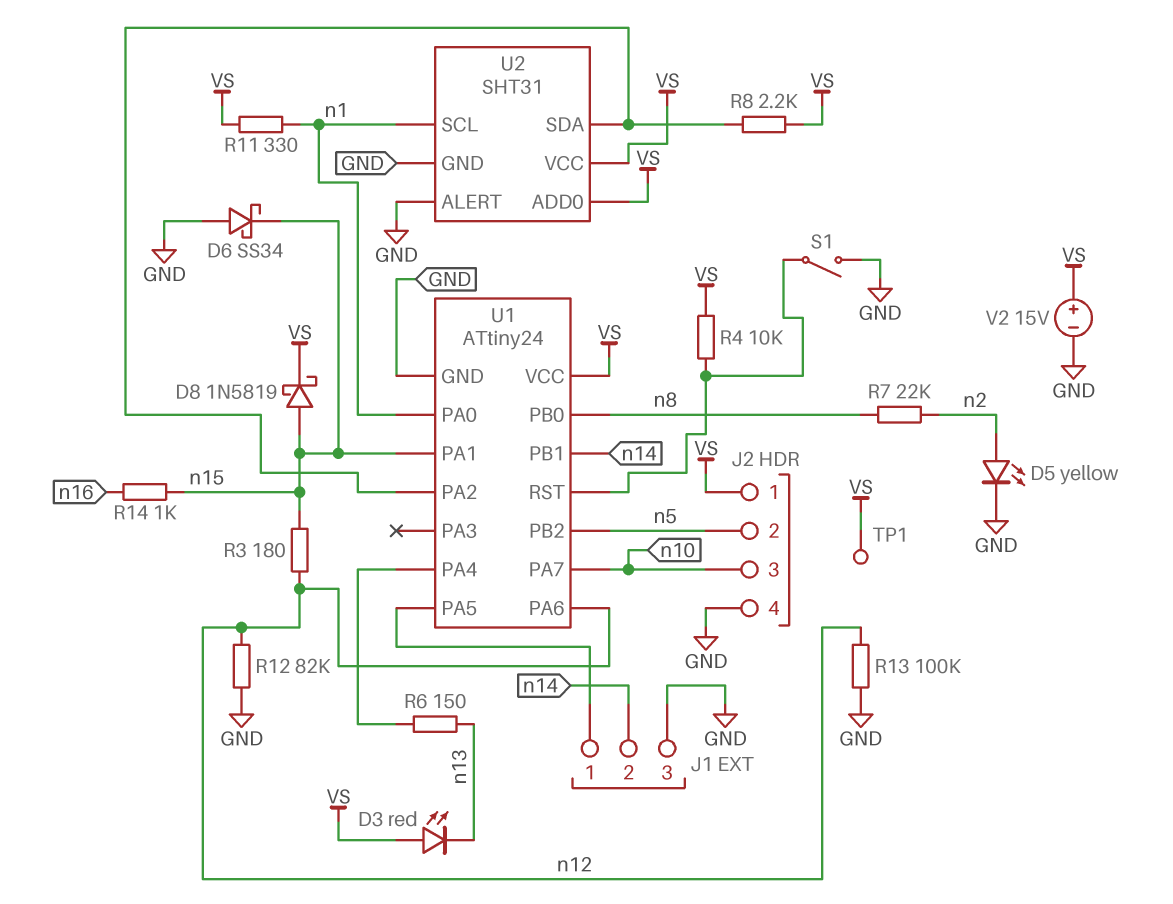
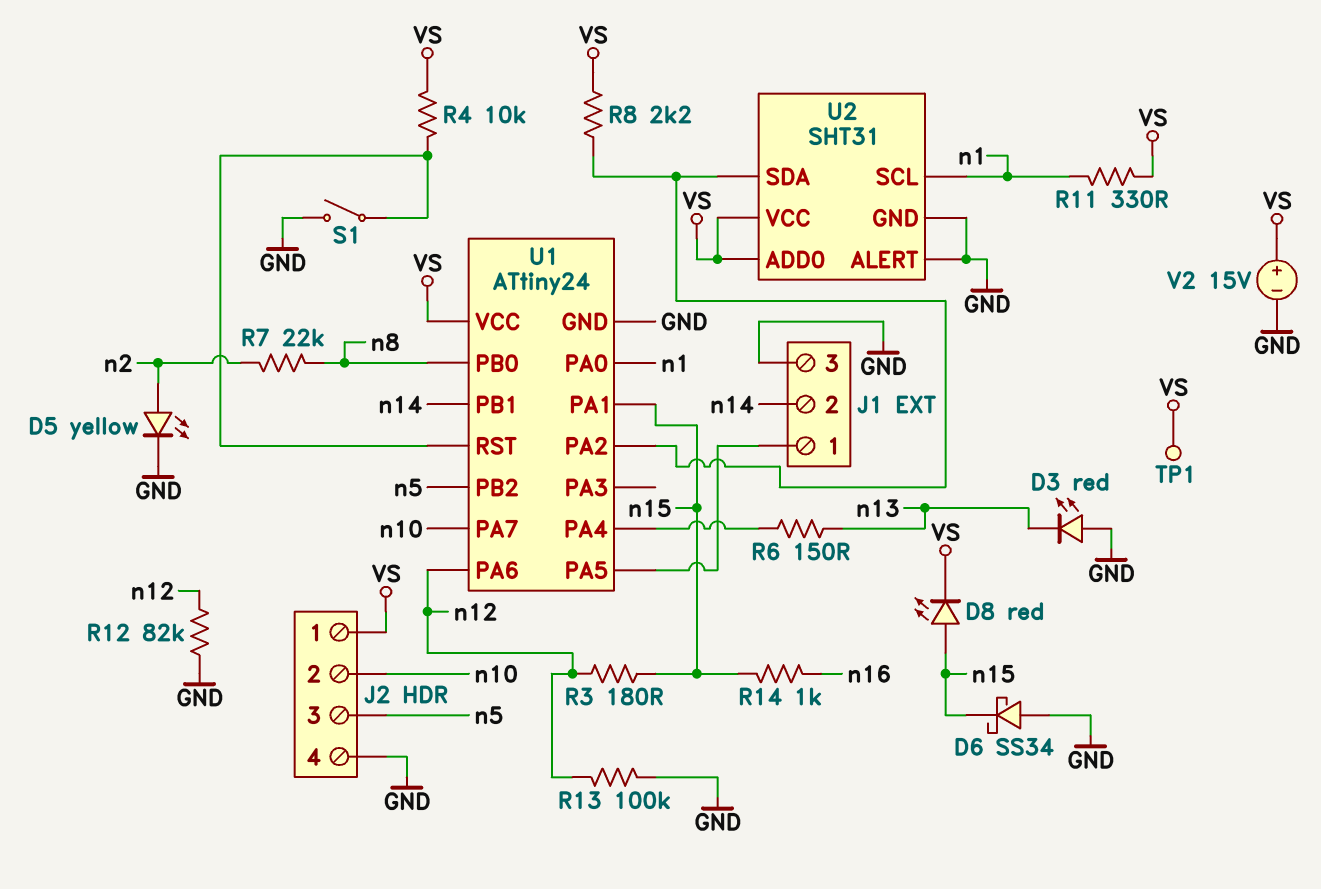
D3: LED red (A VS, K n13) -> LED red (A GND, K n13)
D8: schottky 1N5819 (A n15, K VS) -> LED red (A n15, K VS)
J2 pin 2: n5 -> n10
J2 pin 3: n10 -> n5

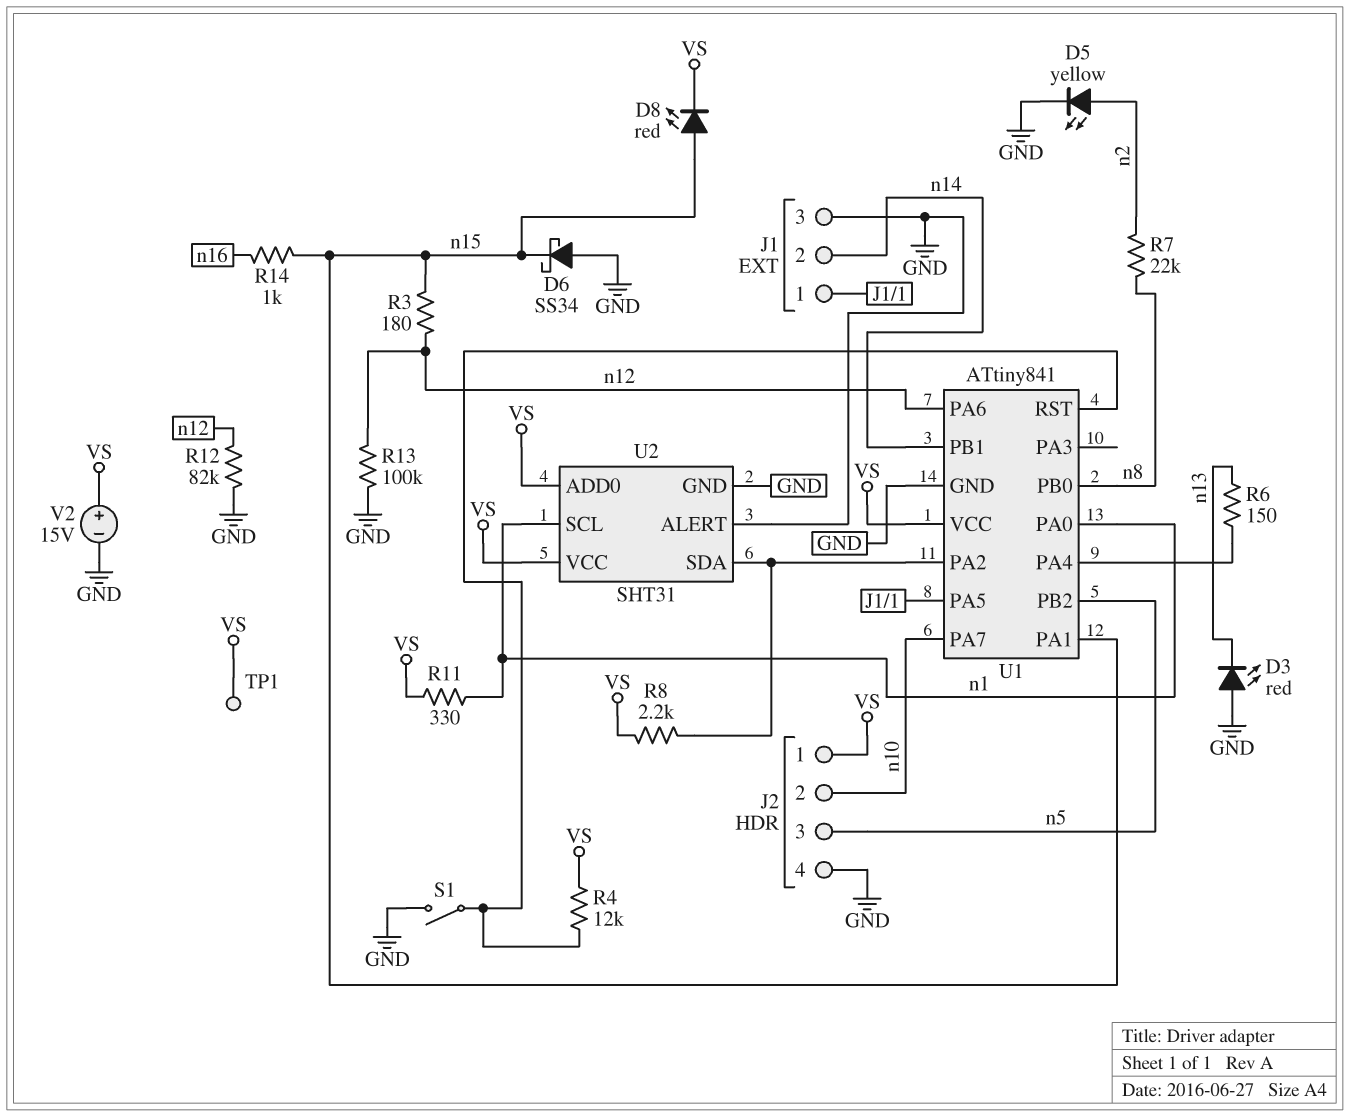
R4: 10k (U1/RST, VS) -> 12k (U1/RST, VS)
U1: ATtiny24 -> ATtiny841

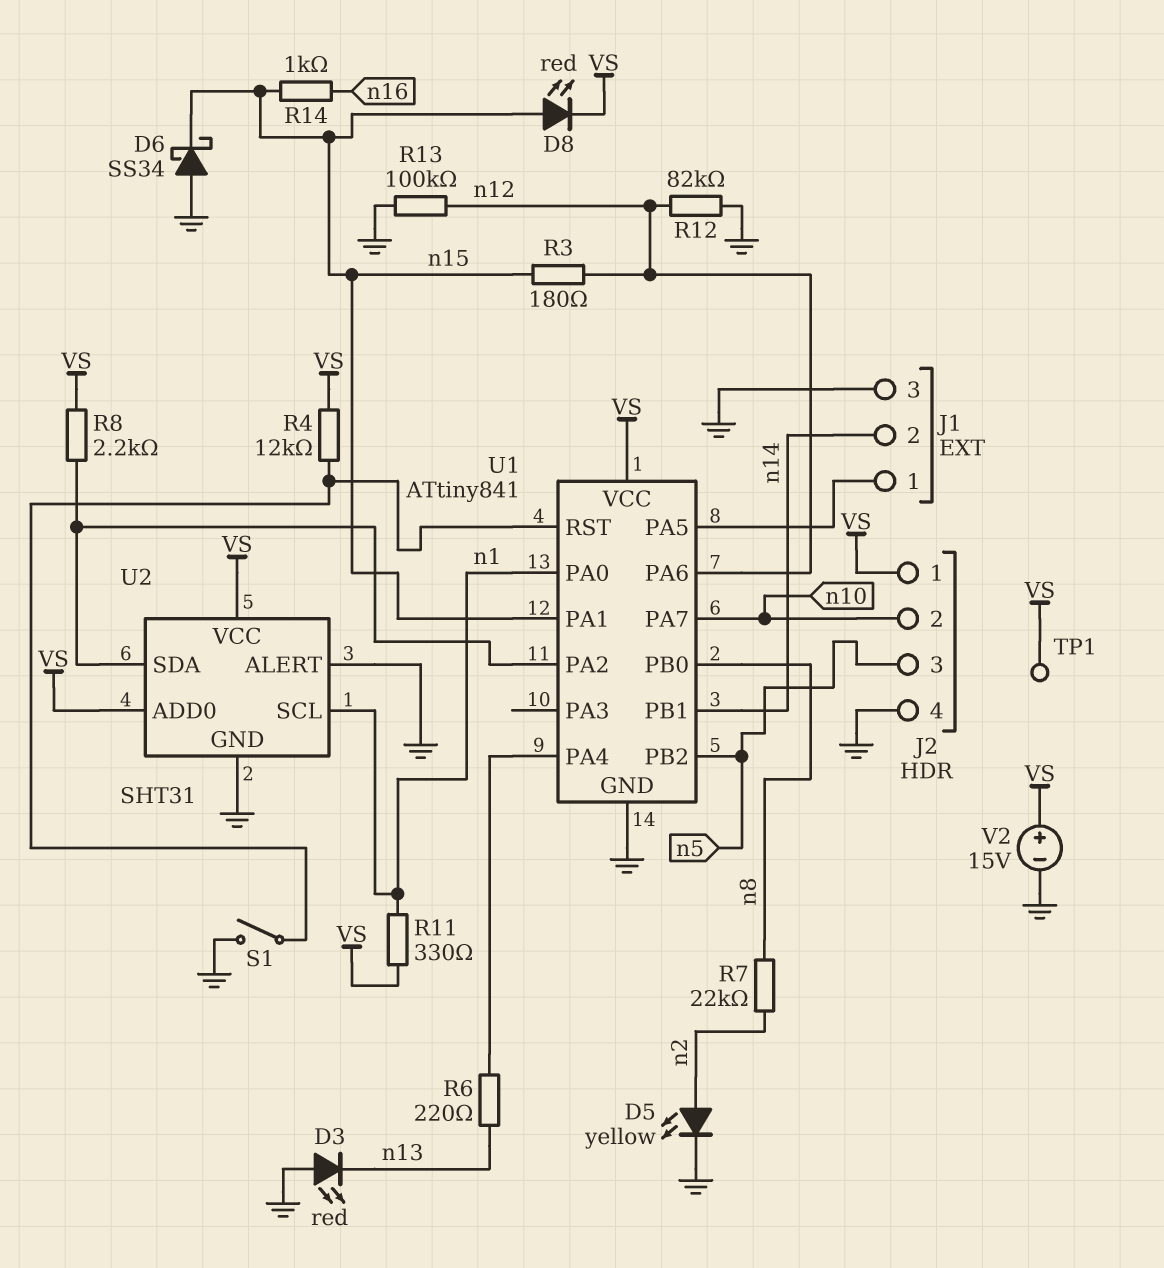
R6: 150 (U1/PA4, n13) -> 220 (U1/PA4, n13)

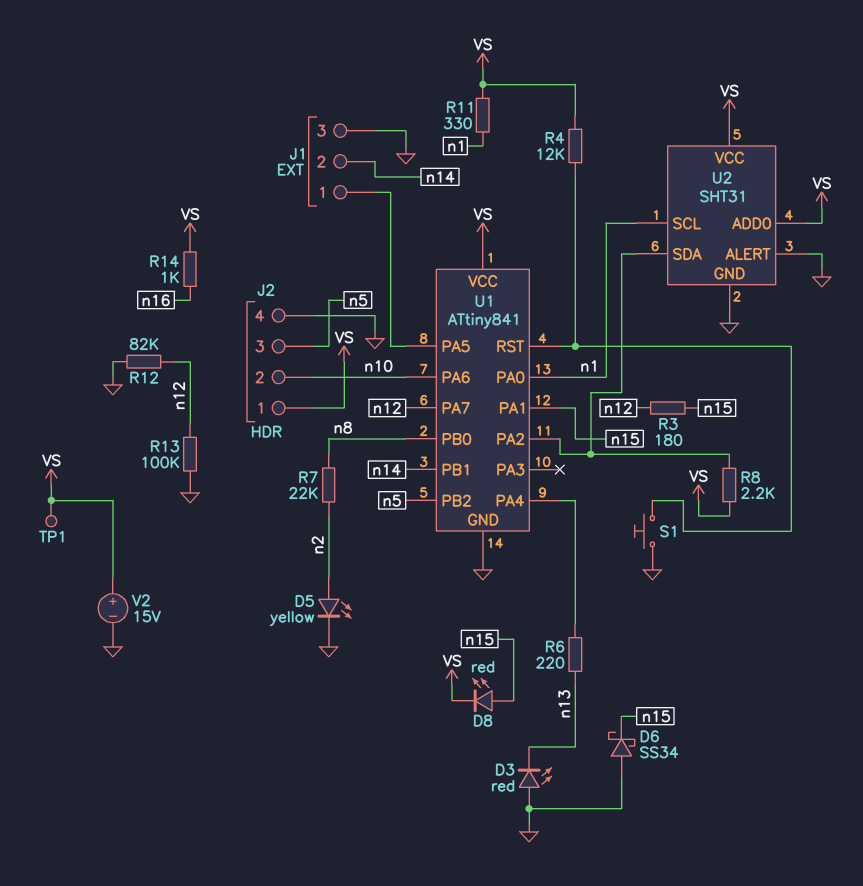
R14: 1k (n15, n16) -> 1k (VS, n16)
S1: switch (GND, U1/RST) -> button (GND, U1/RST)
U1 pin PA6: n12 -> n10
U1 pin PA7: n10 -> n12

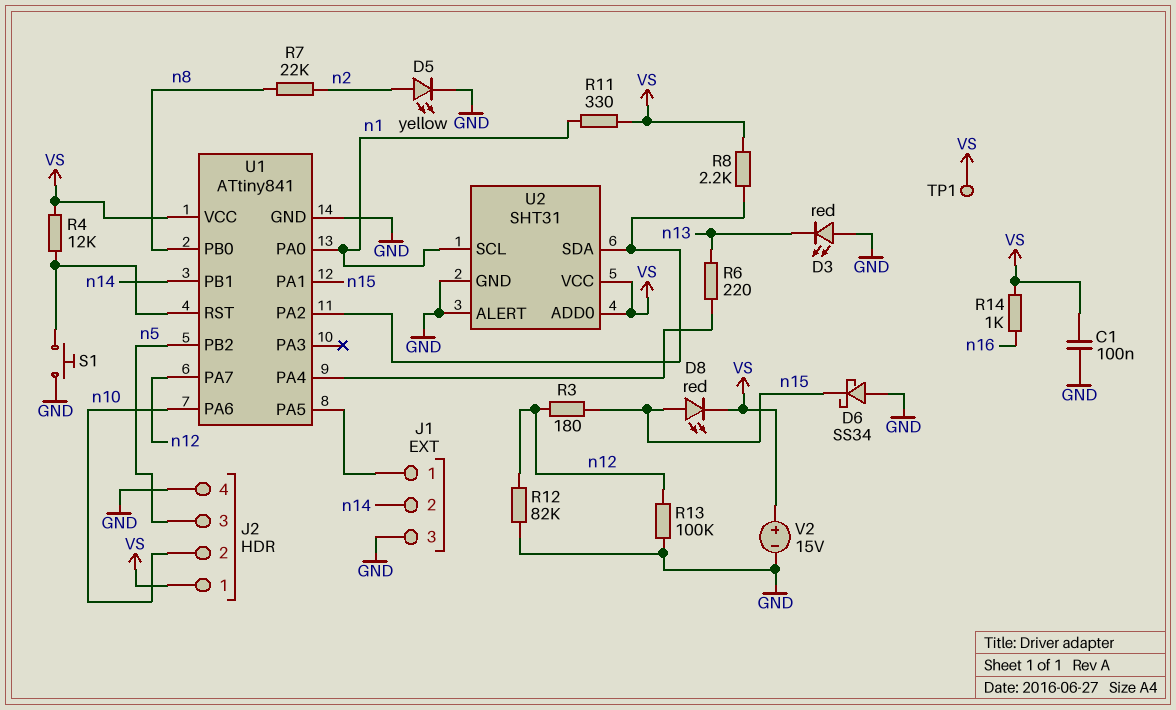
C1: none -> 100nF (GND, VS)

